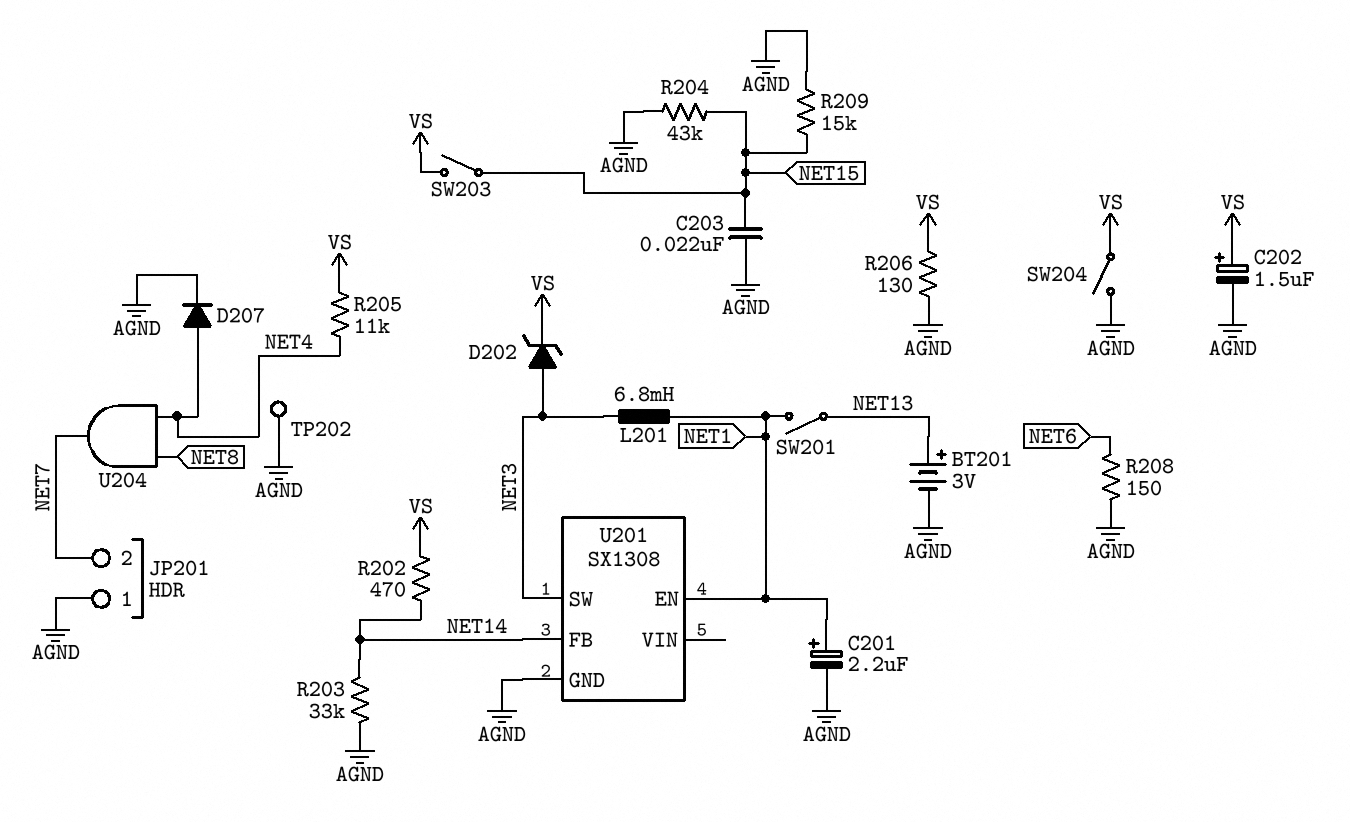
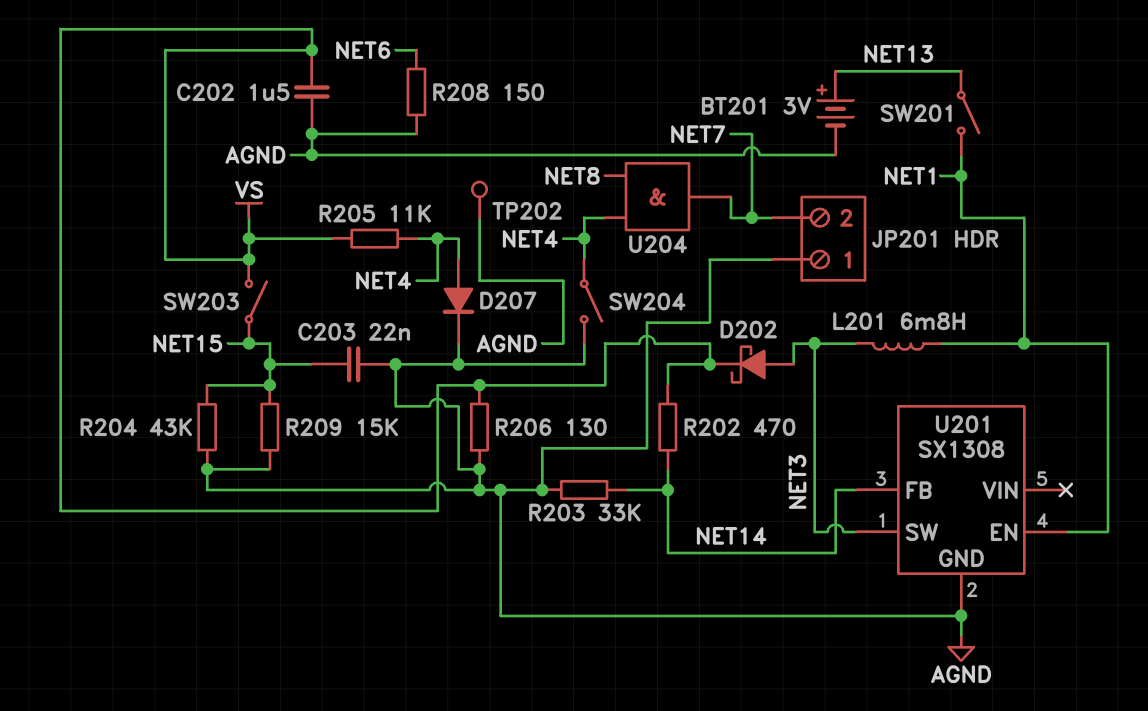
C201: 2.2uF (plus NET1, minus AGND) -> none
C202: 1.5uF (plus VS, minus AGND) -> 1.5uF (AGND, VS)
D202: zener (A NET3, K VS) -> schottky (A NET3, K VS)
SW204: switch (AGND, VS) -> switch (AGND, NET4)

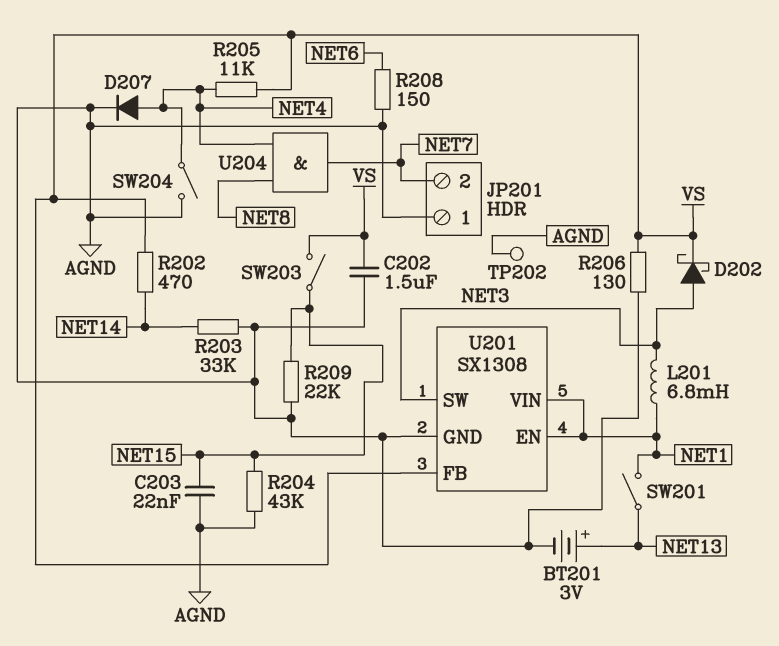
R209: 15k (AGND, NET15) -> 22k (AGND, NET15)
U201 pin FB: NET14 -> VS
U201 pin VIN: none -> NET1

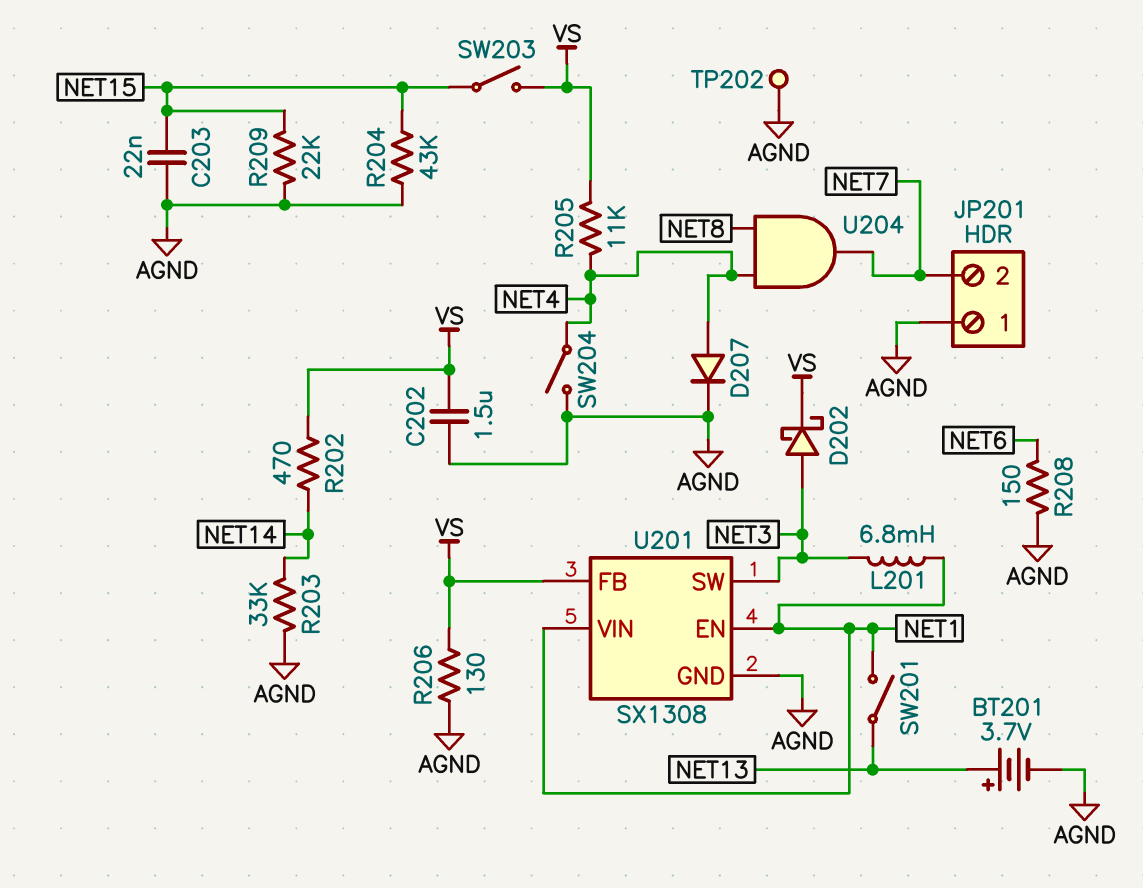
BT201: 3V (plus NET13, minus AGND) -> 3.7V (plus NET13, minus AGND)

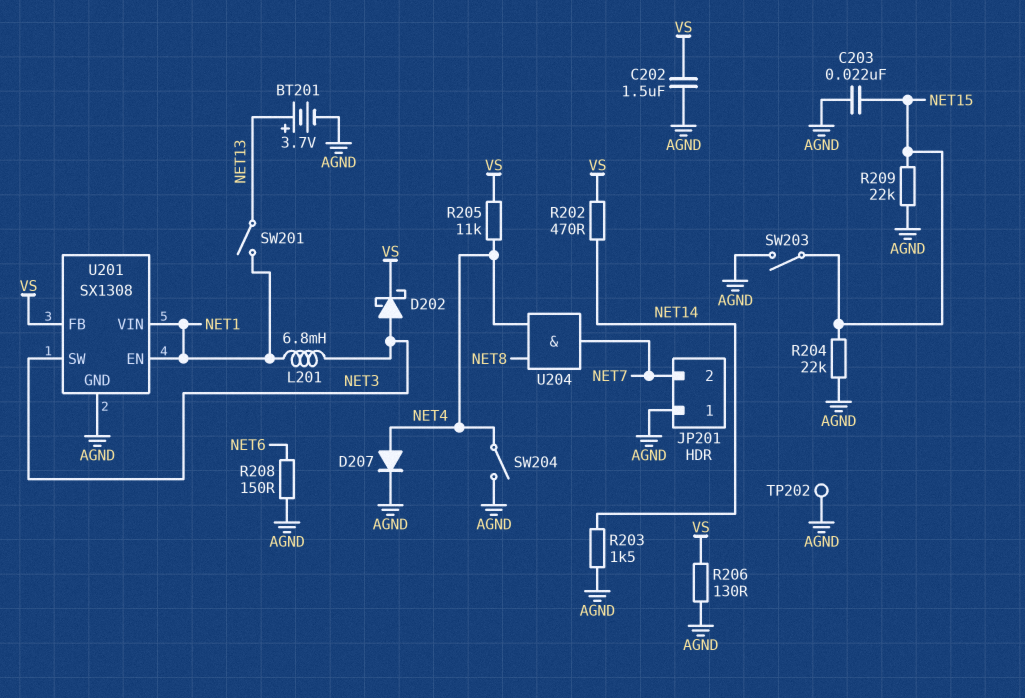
R203: 33k (AGND, NET14) -> 1.5k (AGND, NET14)
R204: 43k (AGND, NET15) -> 22k (AGND, NET15)
SW203: switch (NET15, VS) -> switch (AGND, NET15)

